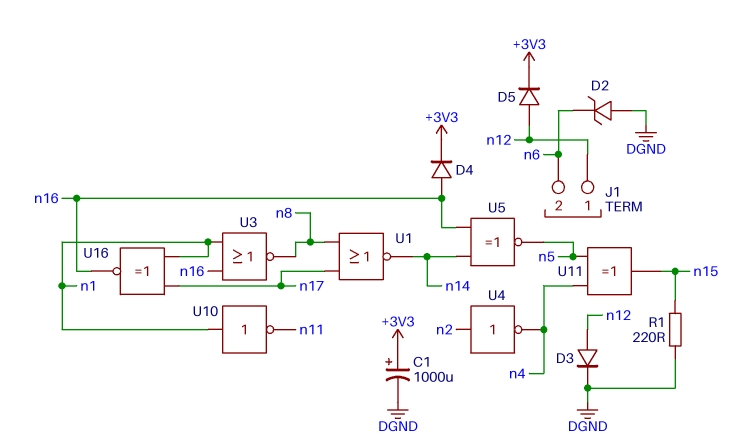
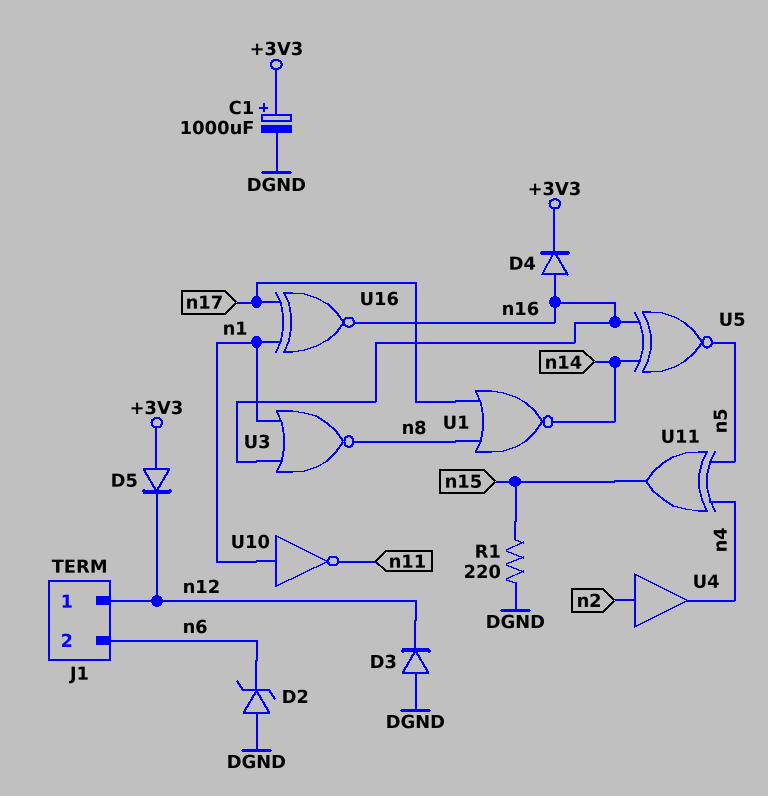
D3: diode (A n12, K DGND) -> diode (A DGND, K n12)
D5: diode (A n12, K +3V3) -> diode (A +3V3, K n12)
U4: NOT (in n2, out n4) -> buffer (in n2, out n4)

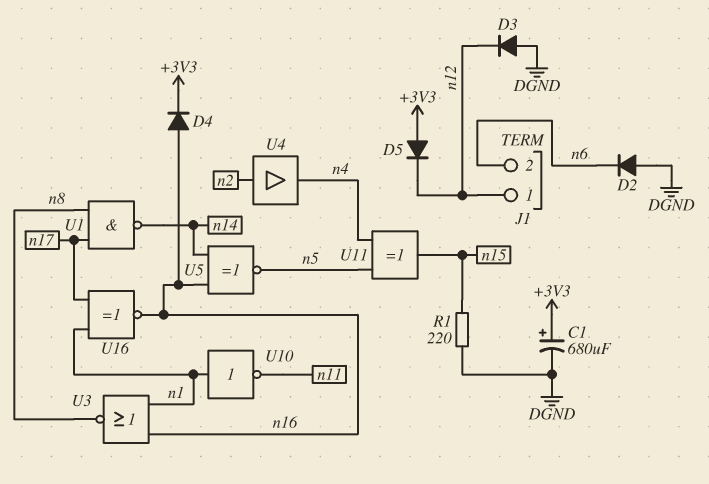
C1: 1000uF (plus +3V3, minus DGND) -> 680uF (plus +3V3, minus DGND)
D2: zener (A DGND, K n6) -> diode (A DGND, K n6)
U1: NOR (in n8, in n17, out n14) -> NAND (in n8, in n17, out n14)

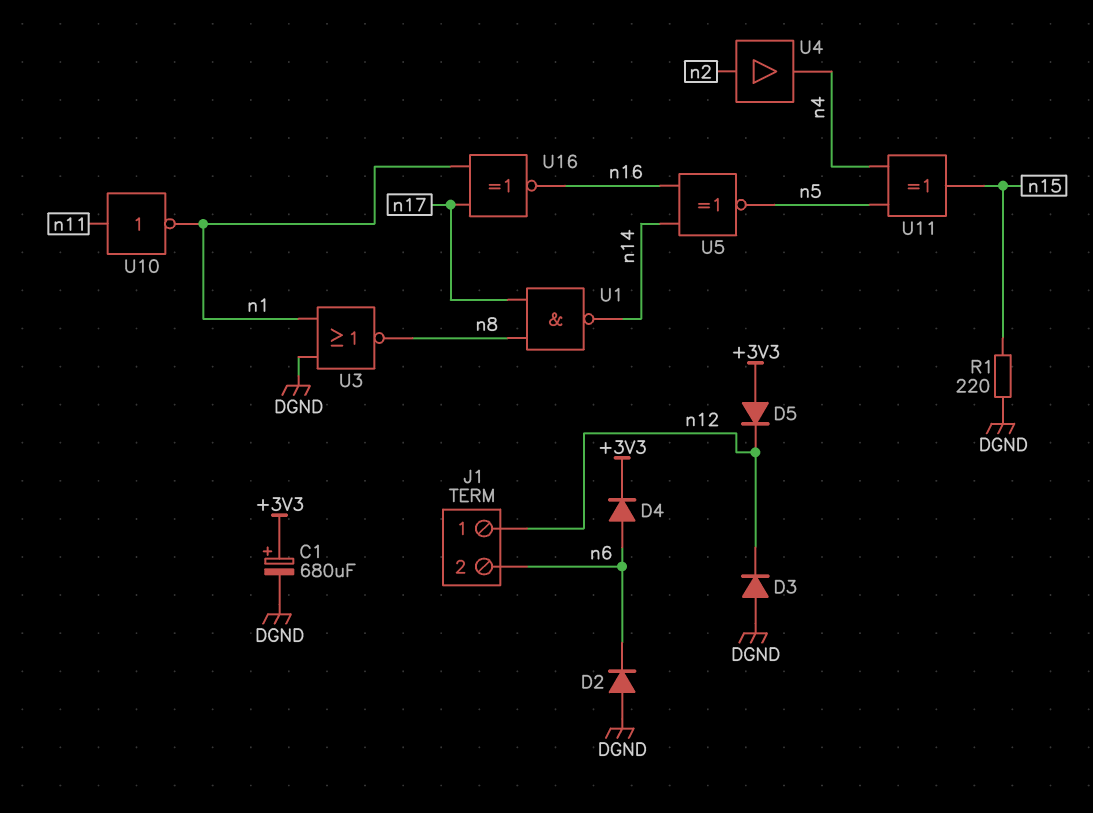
D4: diode (A n16, K +3V3) -> diode (A n6, K +3V3)
U3: NOR (in n1, in n16, out n8) -> NOR (in DGND, in n1, out n8)
U10: NOT (in n1, out n11) -> NOT (in n11, out n1)

